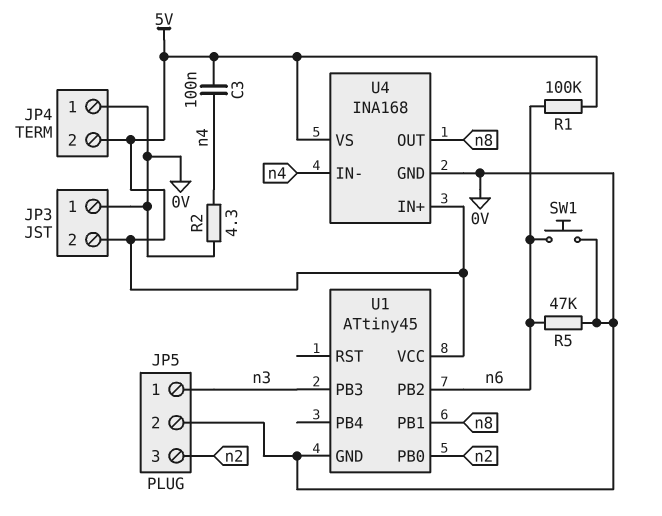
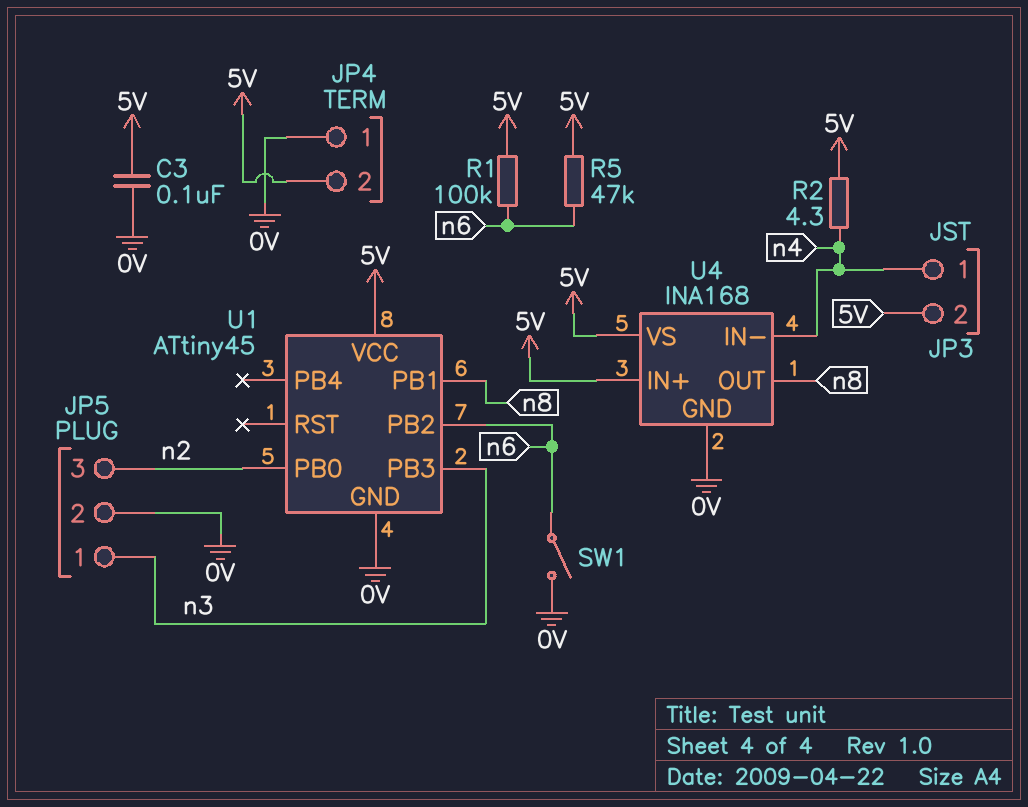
C3: 100nF (5V, n4) -> 100nF (0V, 5V)
JP3 pin 1: 0V -> n4
R2: 4.3 (0V, n4) -> 4.3 (5V, n4)
R5: 47k (0V, n6) -> 47k (5V, n6)
SW1: button (0V, n6) -> switch (0V, n6)

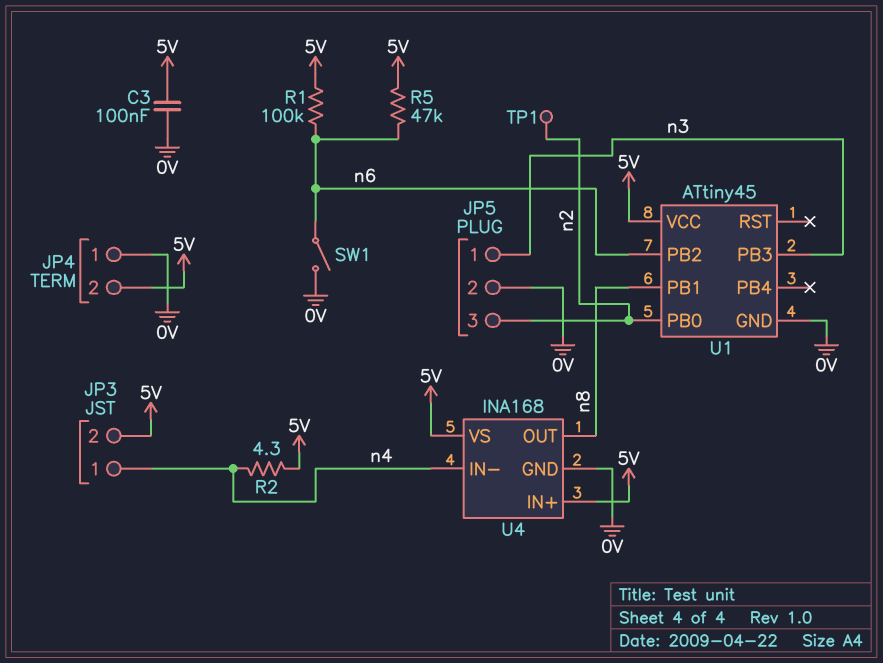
TP1: none -> test point (n2)

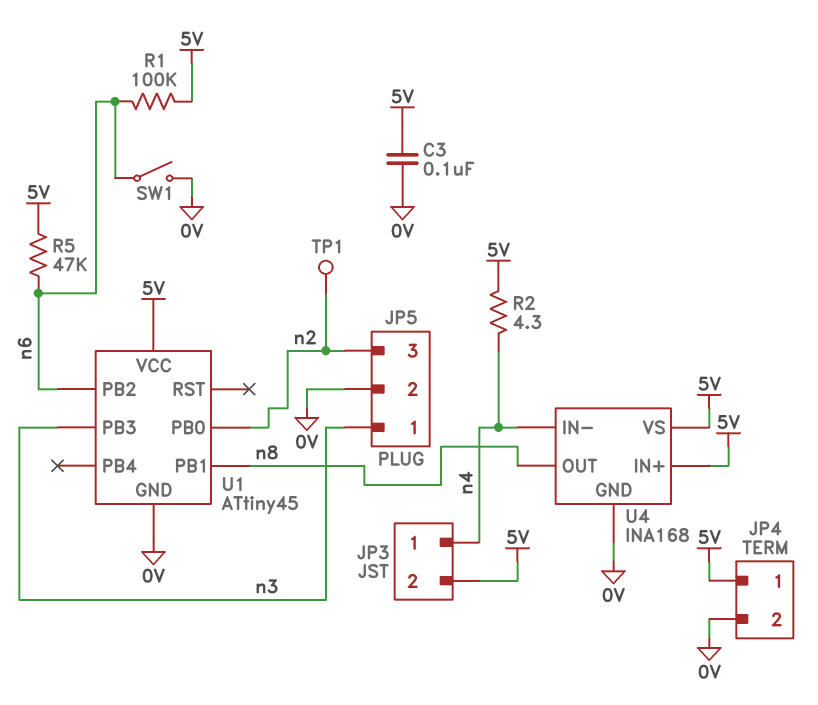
JP4 pin 1: 0V -> 5V
JP4 pin 2: 5V -> 0V

